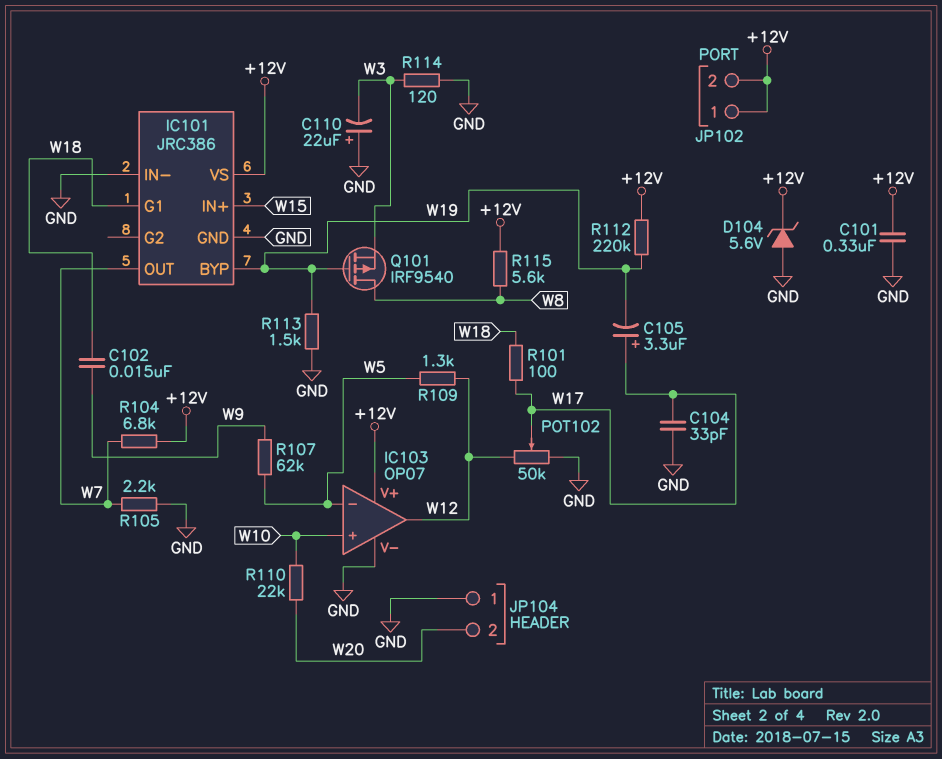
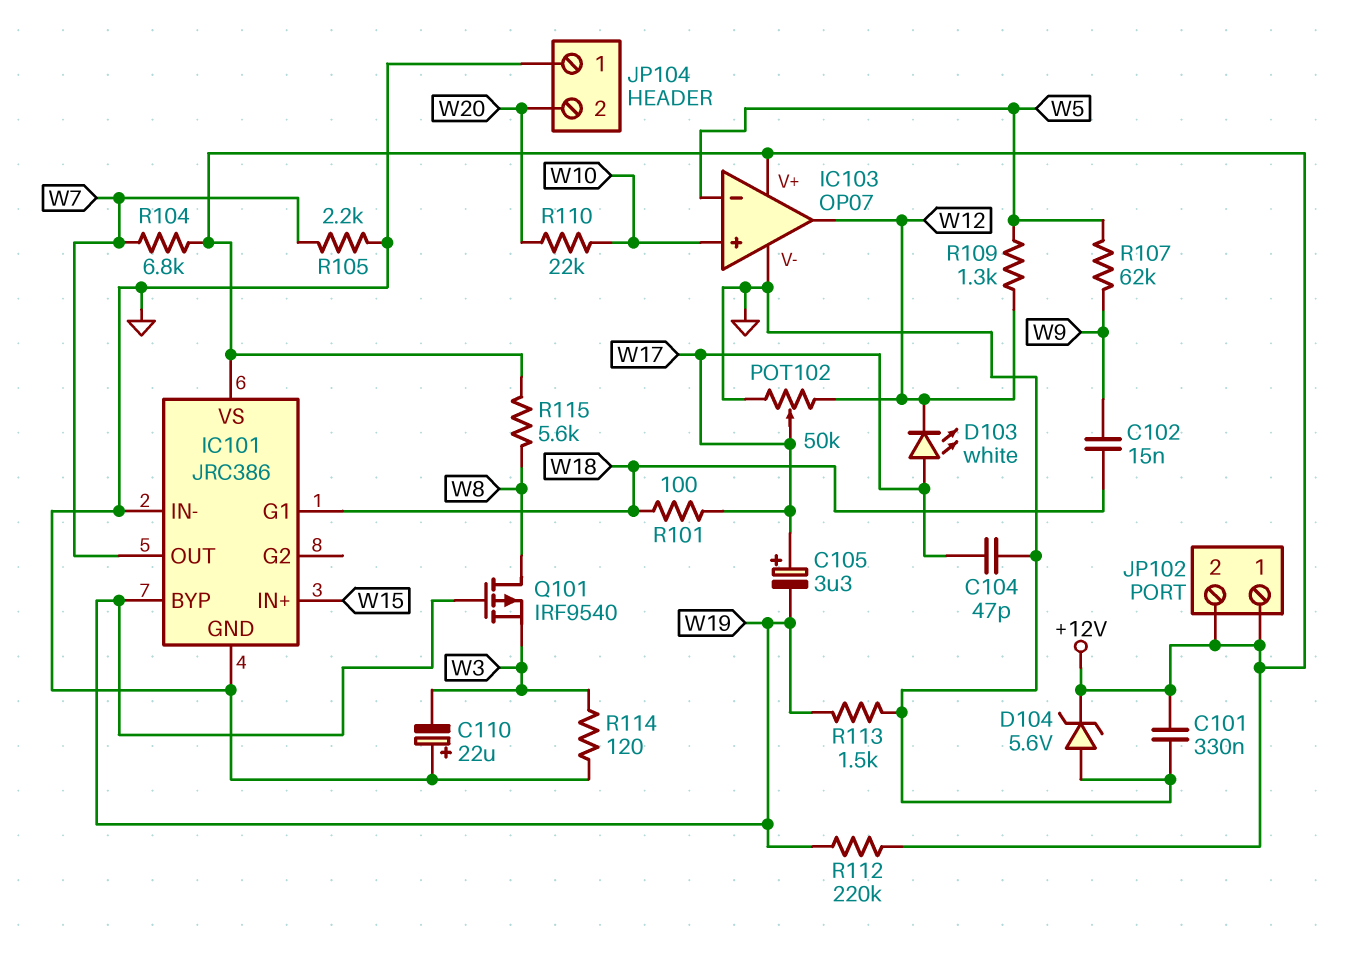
C104: 33pF (GND, W17) -> 47pF (GND, W17)
D103: none -> LED white (A W17, K W12)

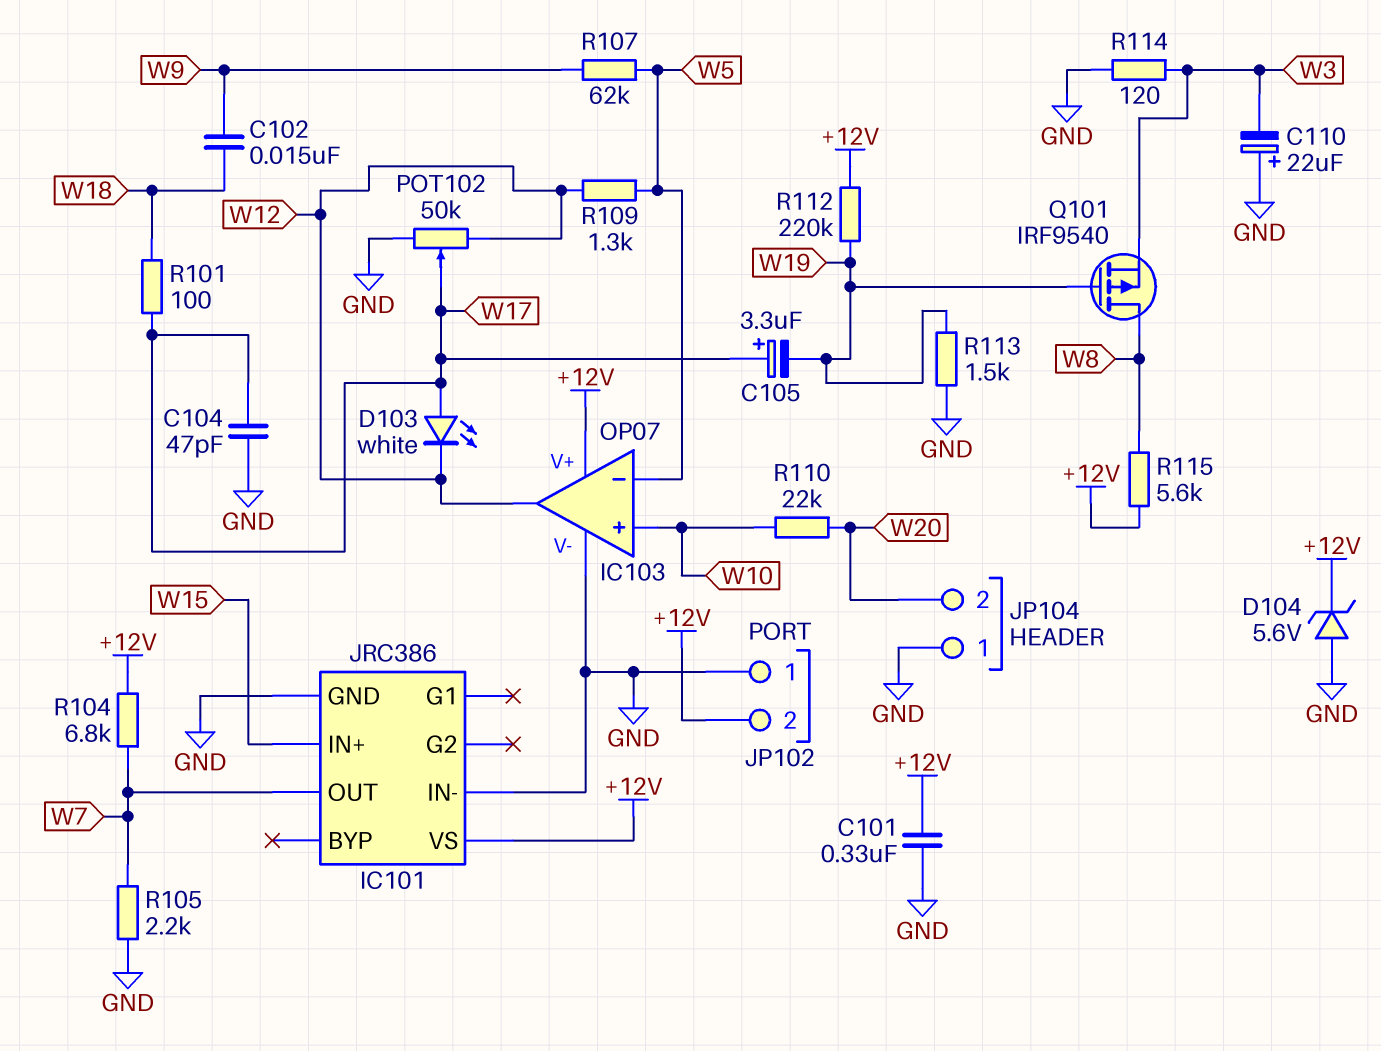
IC101 pin BYP: W19 -> none
IC101 pin G1: W18 -> none
JP102 pin 1: +12V -> GND

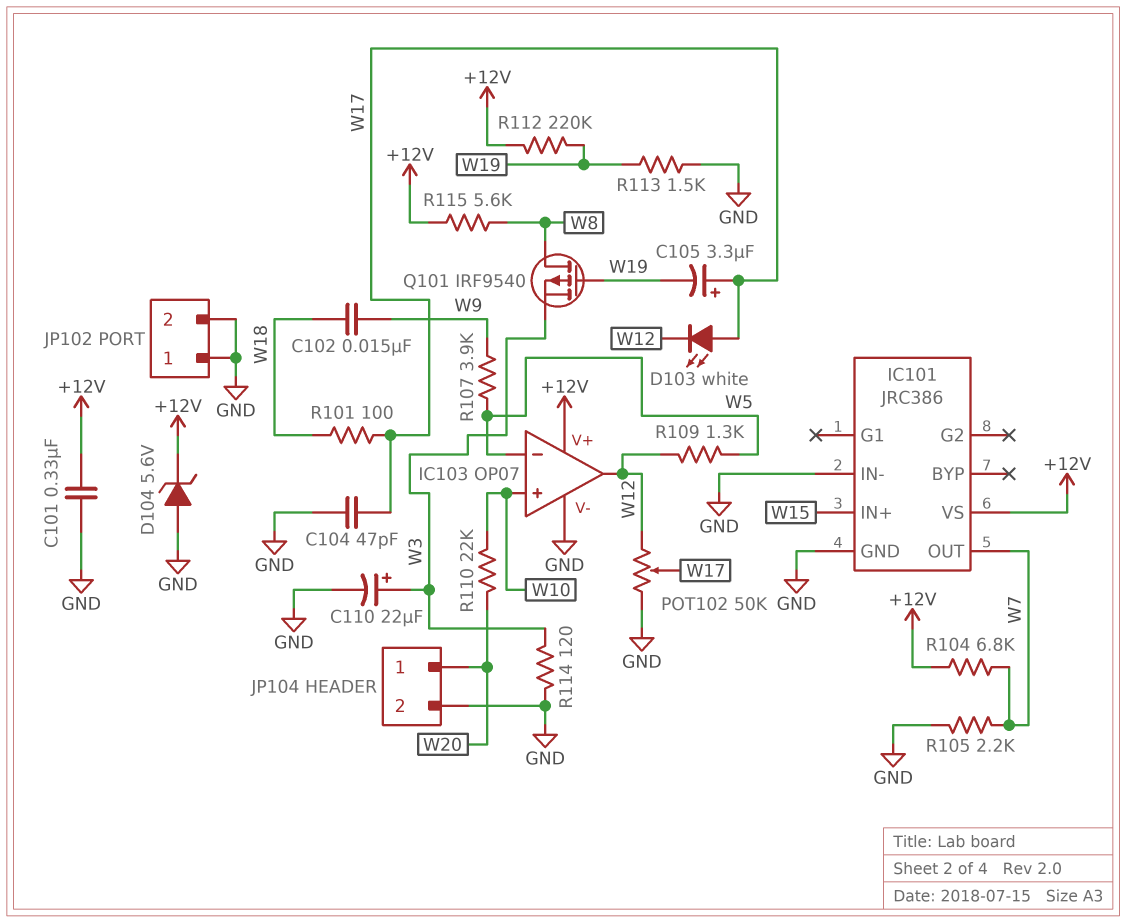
C110: 22uF (plus GND, minus W3) -> 22uF (plus W3, minus GND)
JP102 pin 2: +12V -> GND
JP104 pin 1: GND -> W20
JP104 pin 2: W20 -> GND
R107: 62k (W5, W9) -> 3.9k (W5, W9)

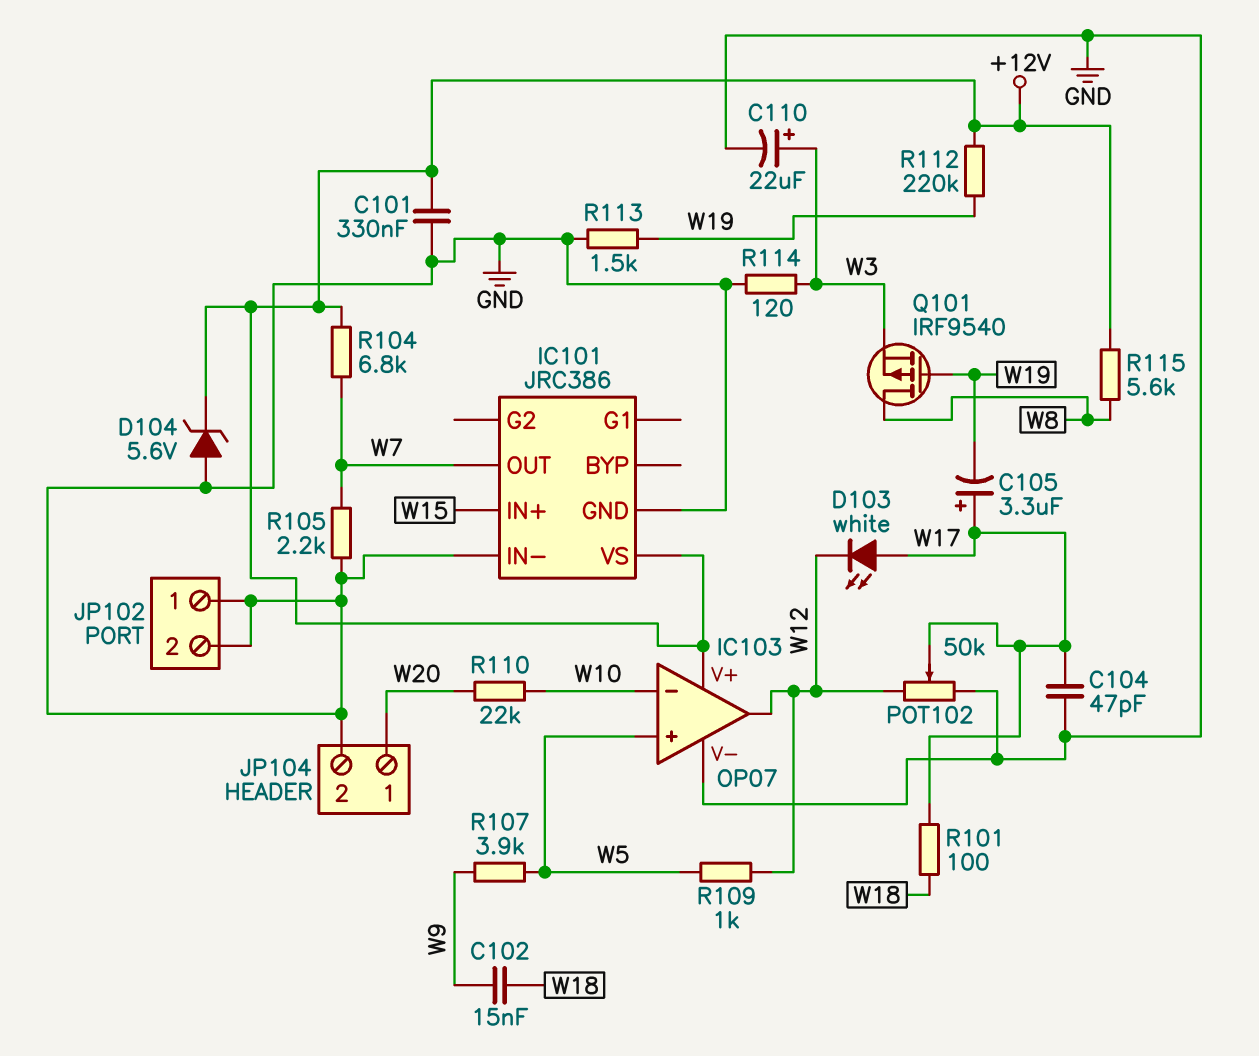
IC103 pin in+: W10 -> W5
IC103 pin in-: W5 -> W10
R109: 1.3k (W5, W12) -> 1k (W5, W12)

